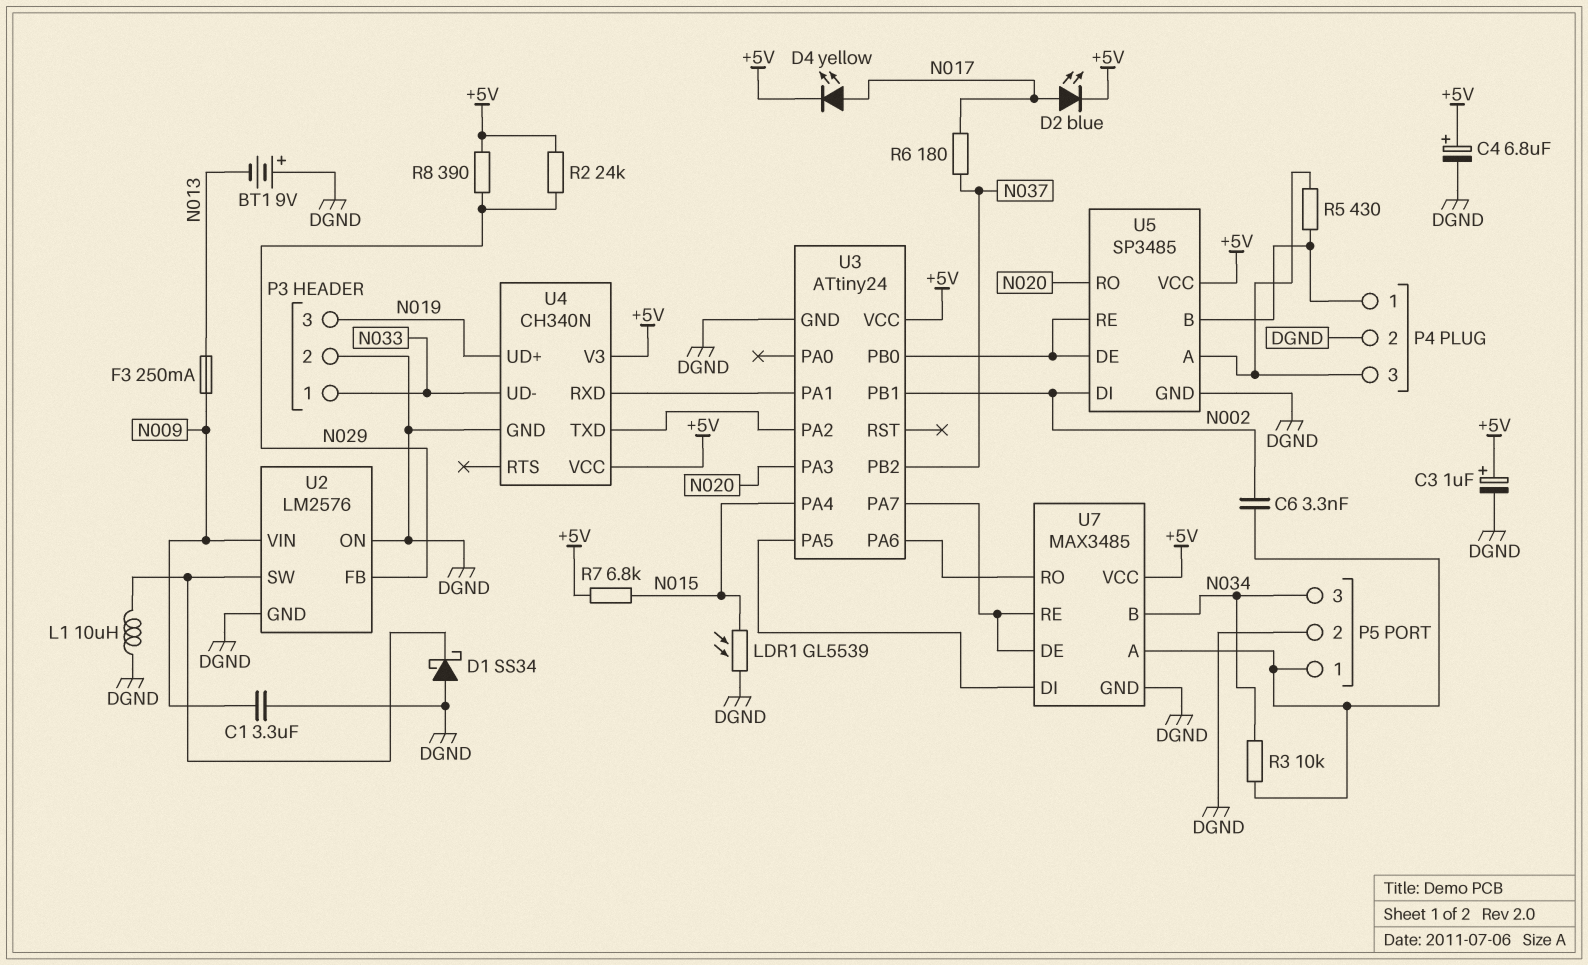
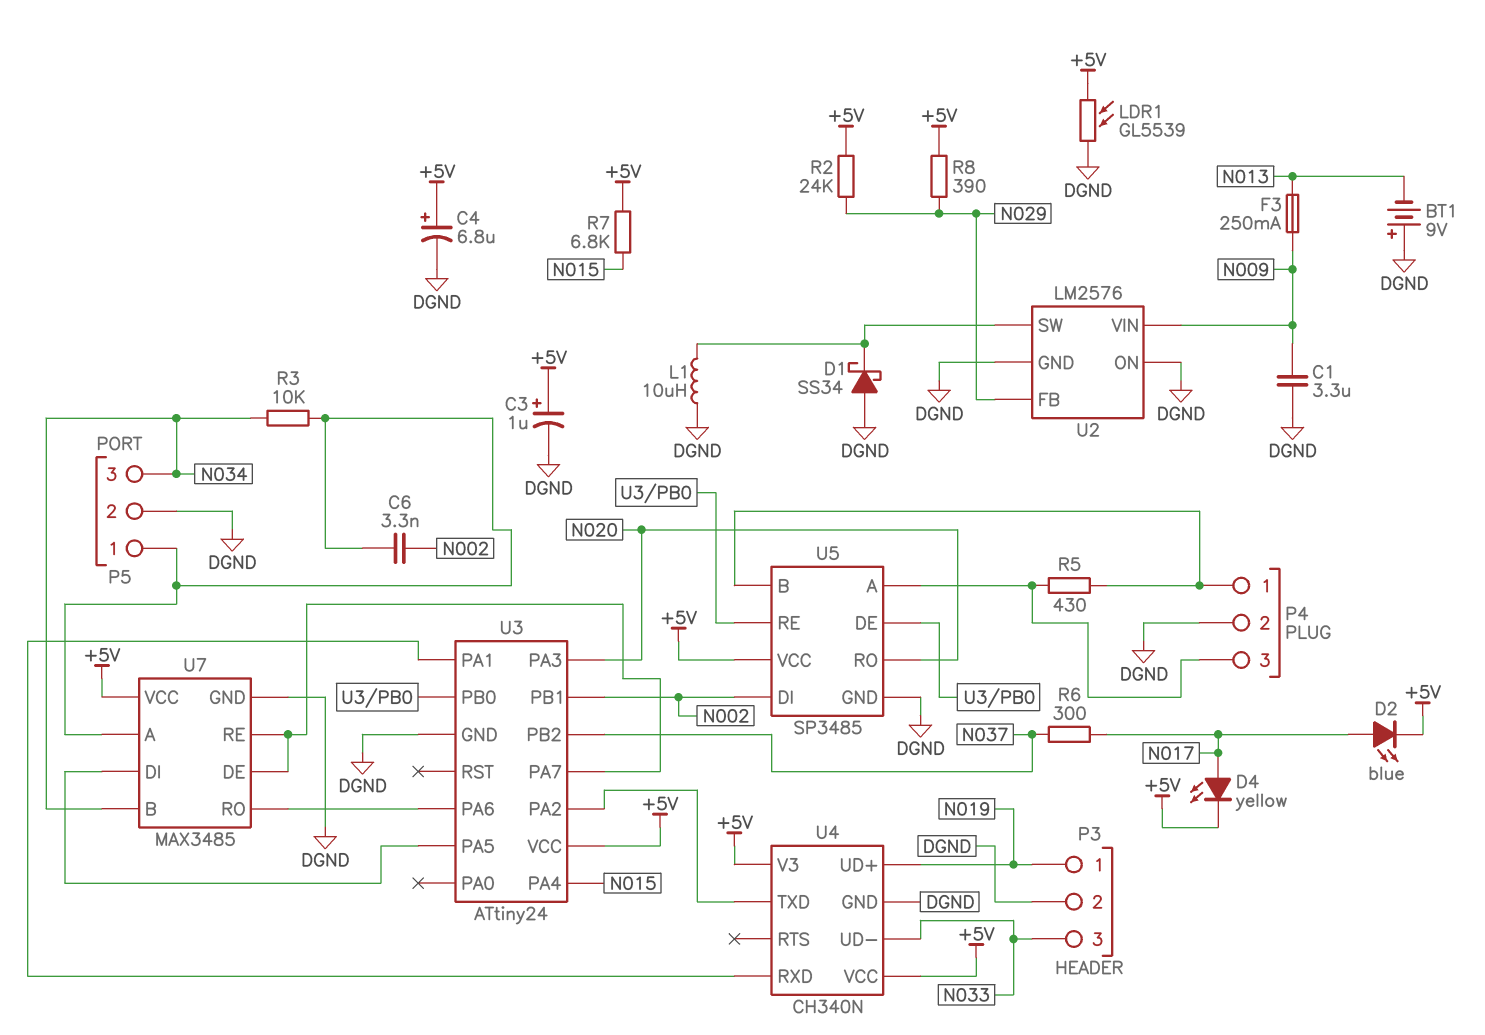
LDR1: GL5539 (DGND, N015) -> GL5539 (+5V, DGND)
P3 pin 1: N033 -> N019
P3 pin 3: N019 -> N033
R6: 180 (N017, N037) -> 300 (N017, N037)

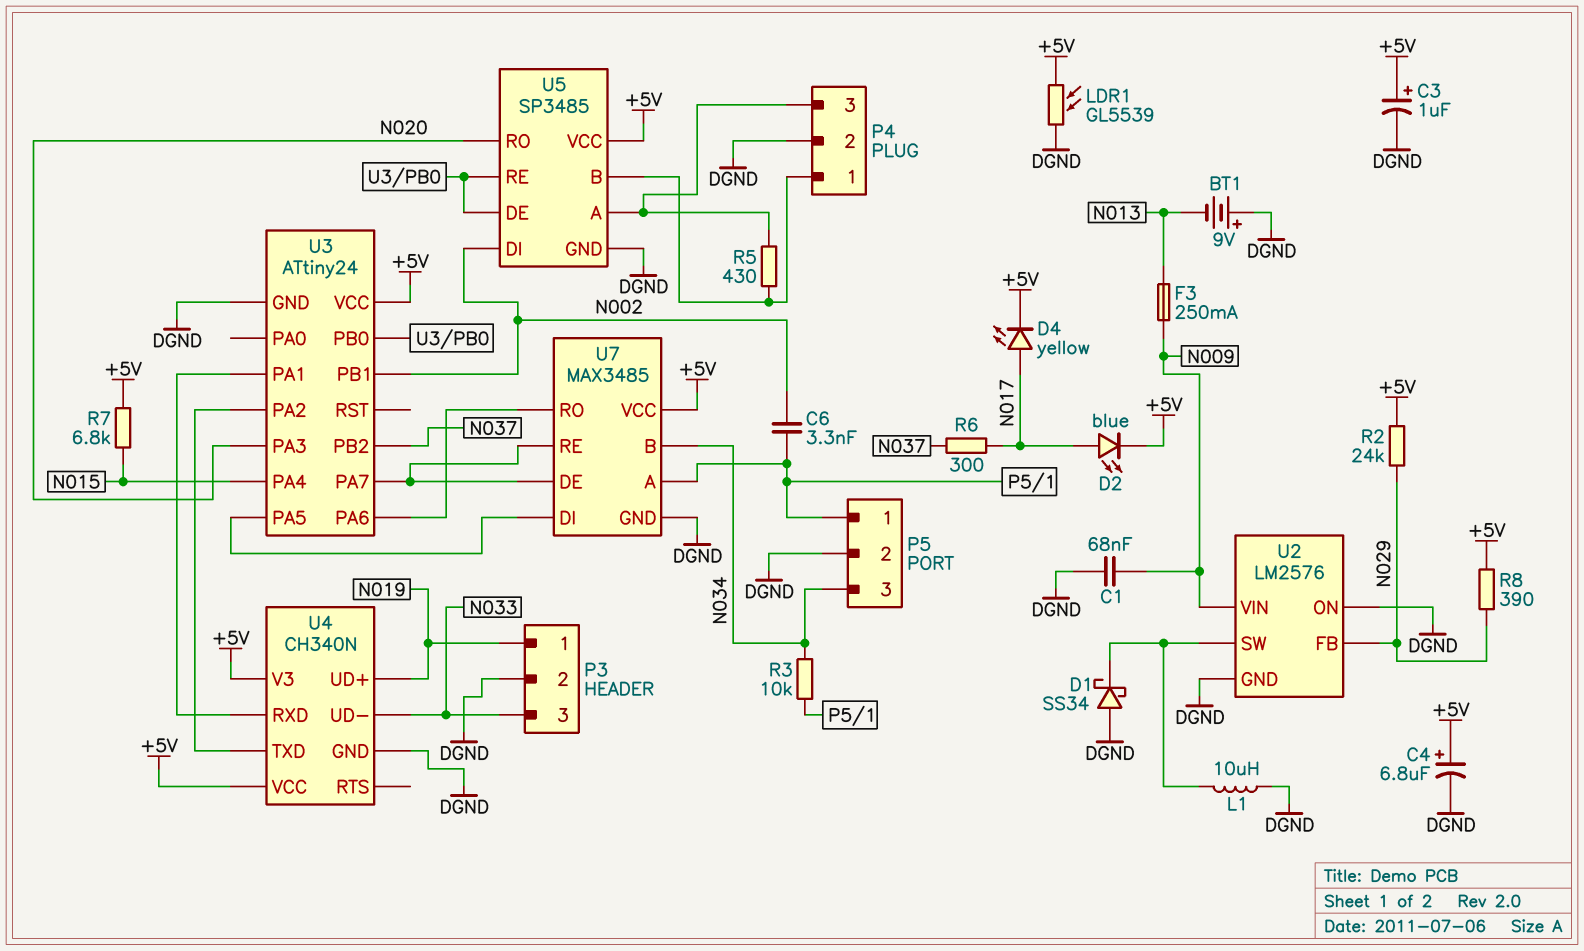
C1: 3.3uF (DGND, N009) -> 68nF (DGND, N009)

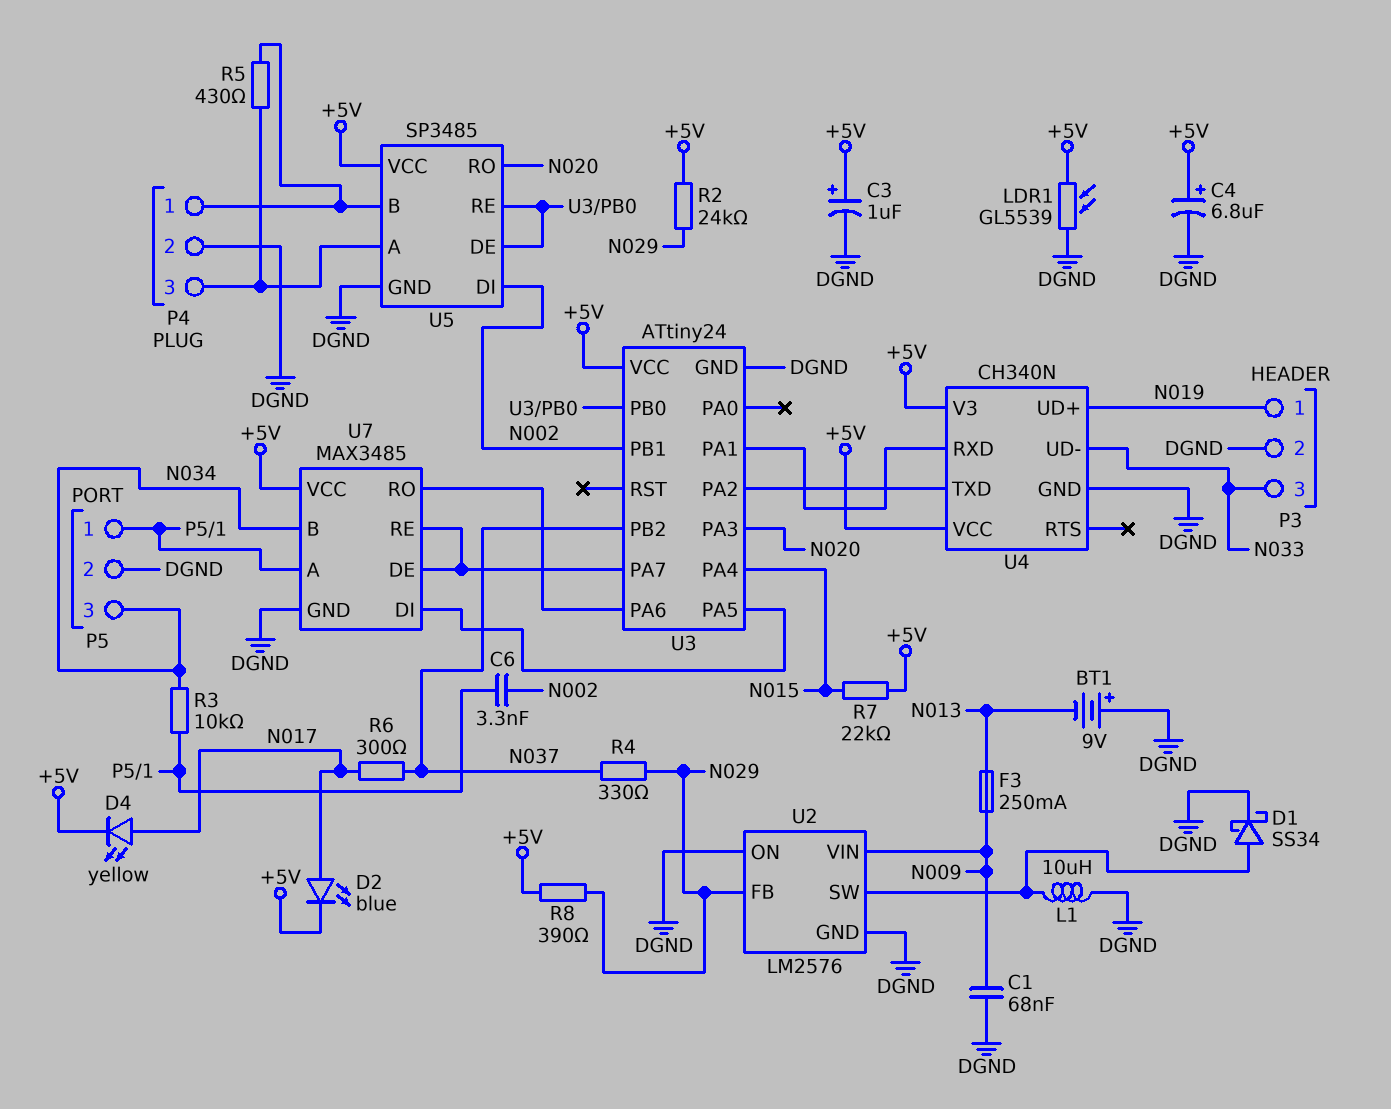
D1: schottky SS34 (A DGND, K U2/SW) -> schottky SS34 (A U2/SW, K DGND)
R4: none -> 330 (N029, N037)
R7: 6.8k (+5V, N015) -> 22k (+5V, N015)

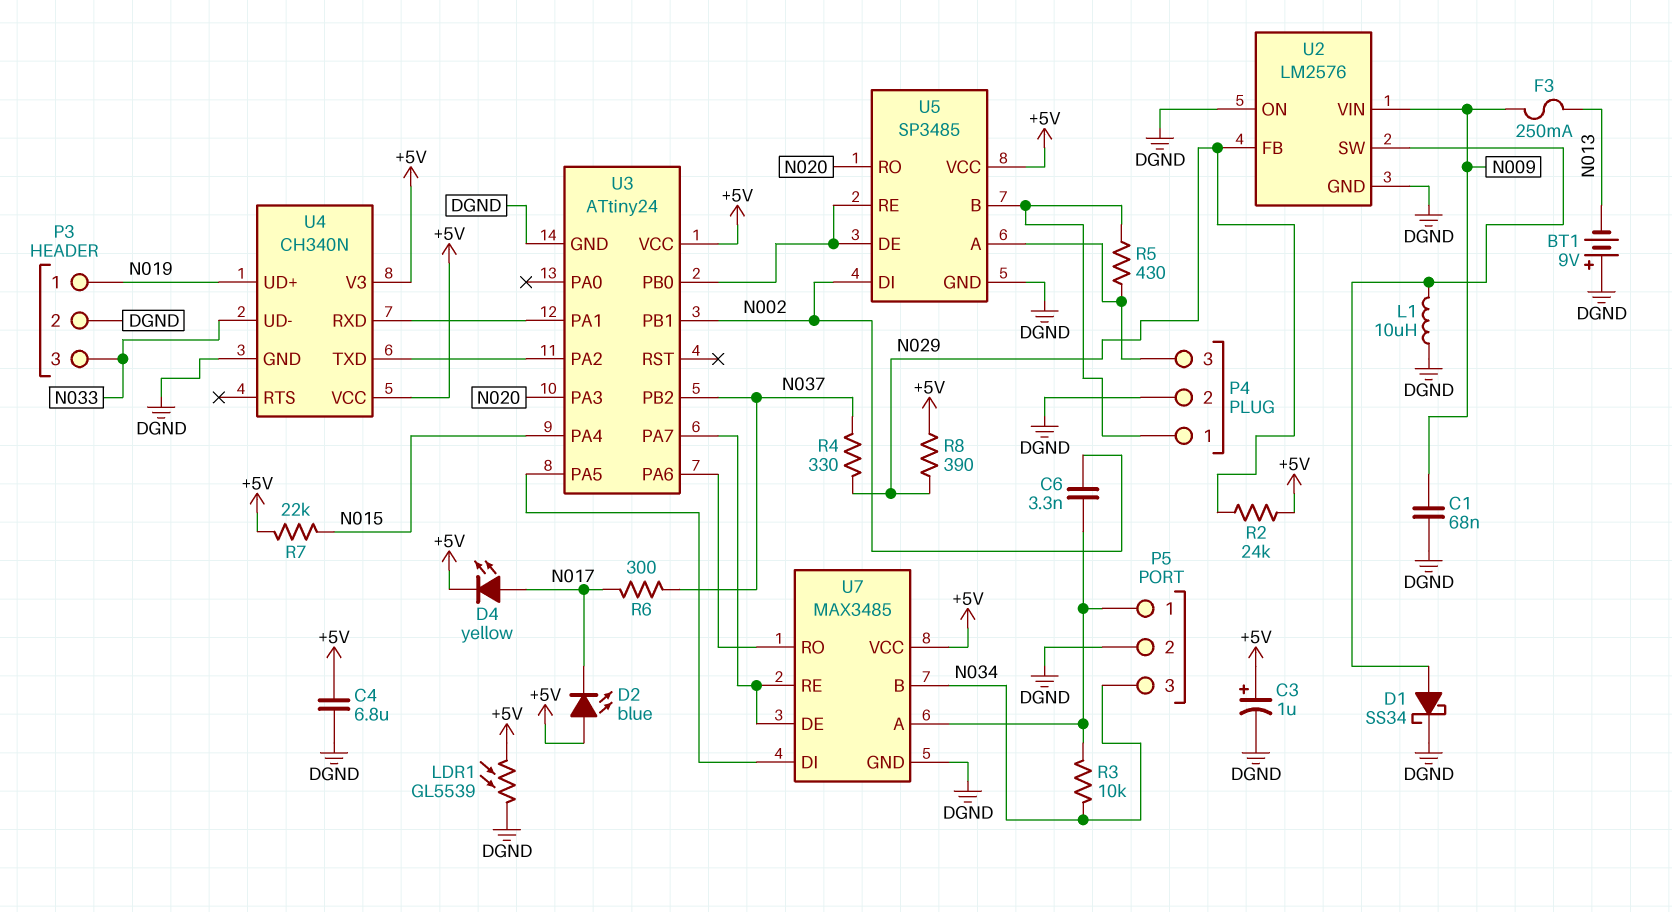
C4: 6.8uF (plus +5V, minus DGND) -> 6.8uF (+5V, DGND)
D2: LED blue (A N017, K +5V) -> LED blue (A +5V, K N017)

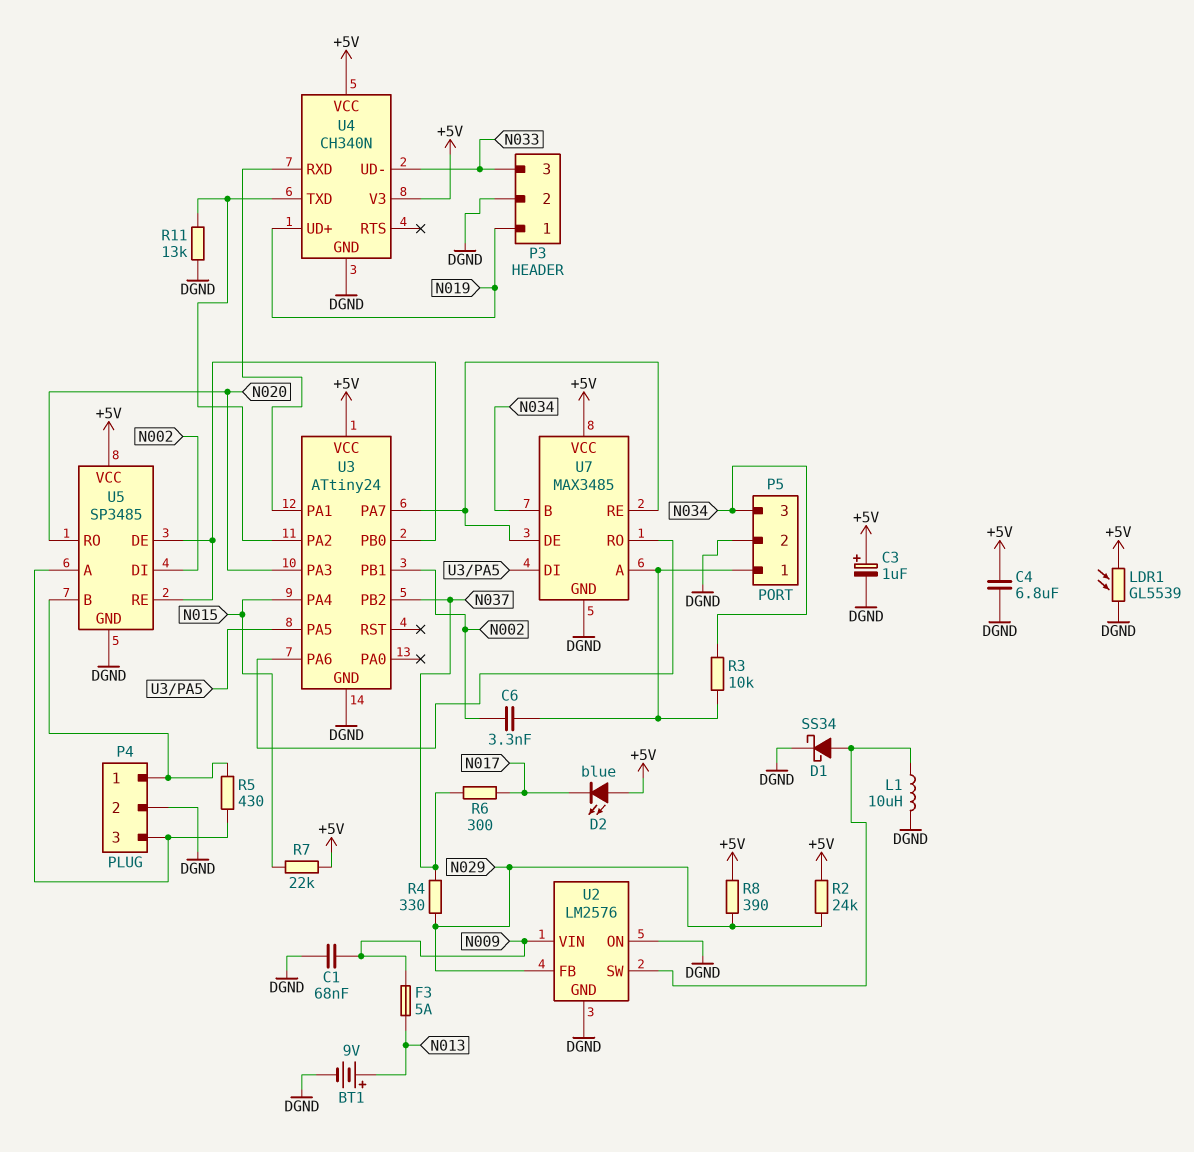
BT1: 9V (plus DGND, minus N013) -> 9V (plus N013, minus DGND)
D4: LED yellow (A N017, K +5V) -> none
F3: 250mA (N009, N013) -> 5A (N009, N013)
R11: none -> 13k (DGND, U3/PA2)

